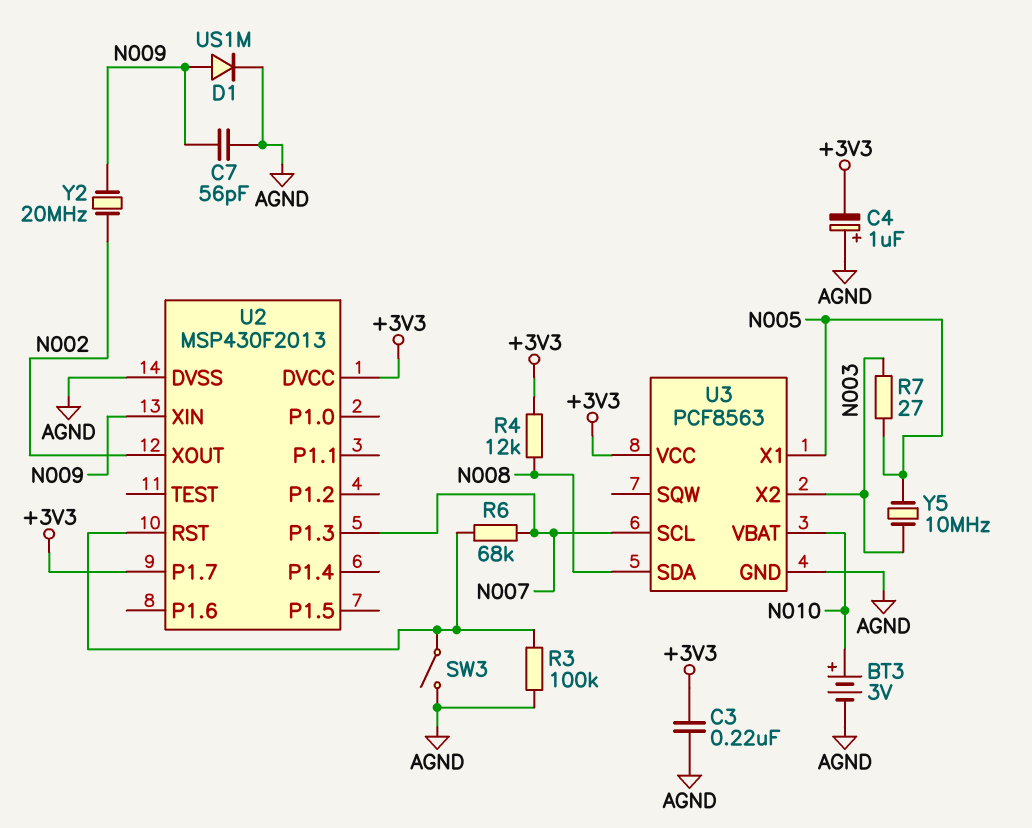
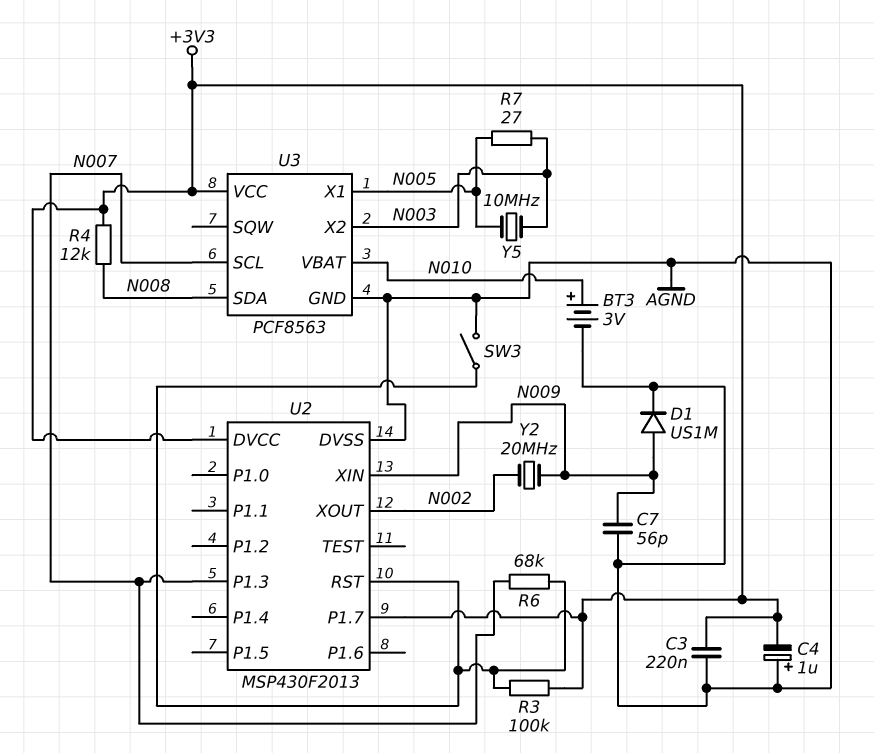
R3: 100k (AGND, U2/RST) -> 100k (+3V3, U2/RST)

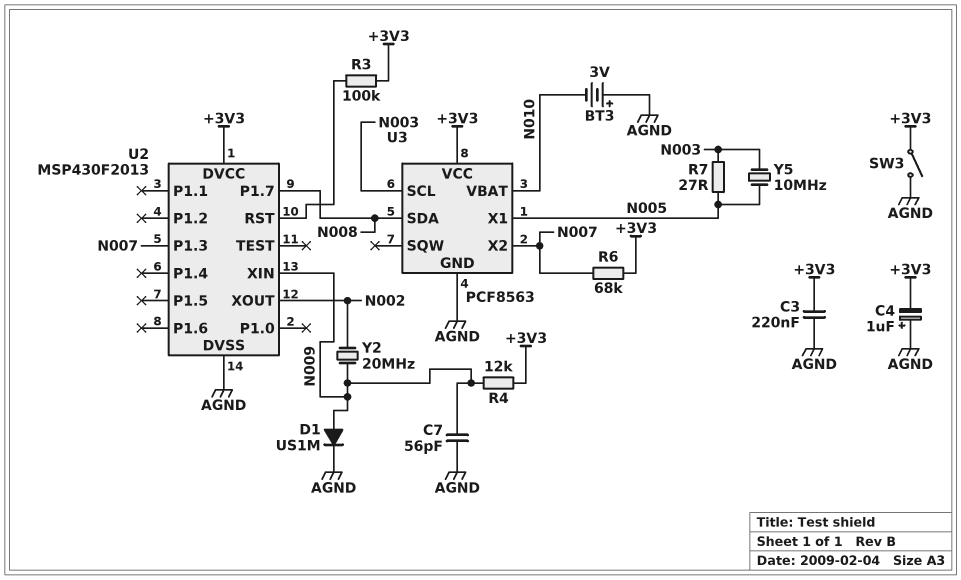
BT3: 3V (plus N010, minus AGND) -> 3V (plus AGND, minus N010)
R4: 12k (+3V3, N008) -> 12k (+3V3, N009)
R6: 68k (N007, U2/RST) -> 68k (+3V3, N007)
SW3: switch (AGND, U2/RST) -> switch (+3V3, AGND)
U2 pin P1.7: +3V3 -> N008
U3 pin SCL: N007 -> N003
U3 pin X2: N003 -> N007

